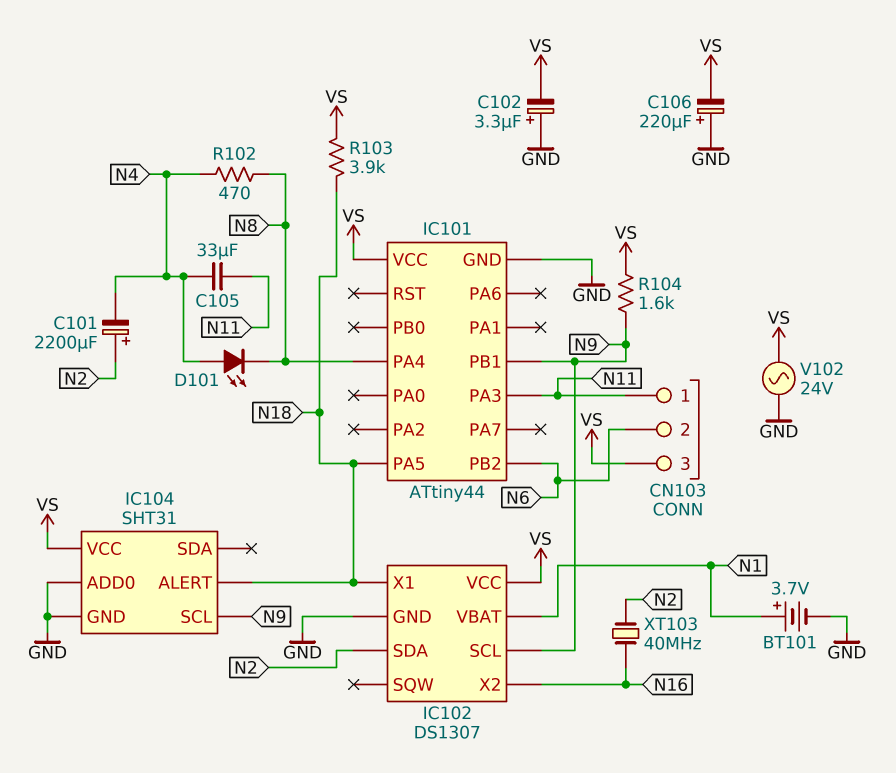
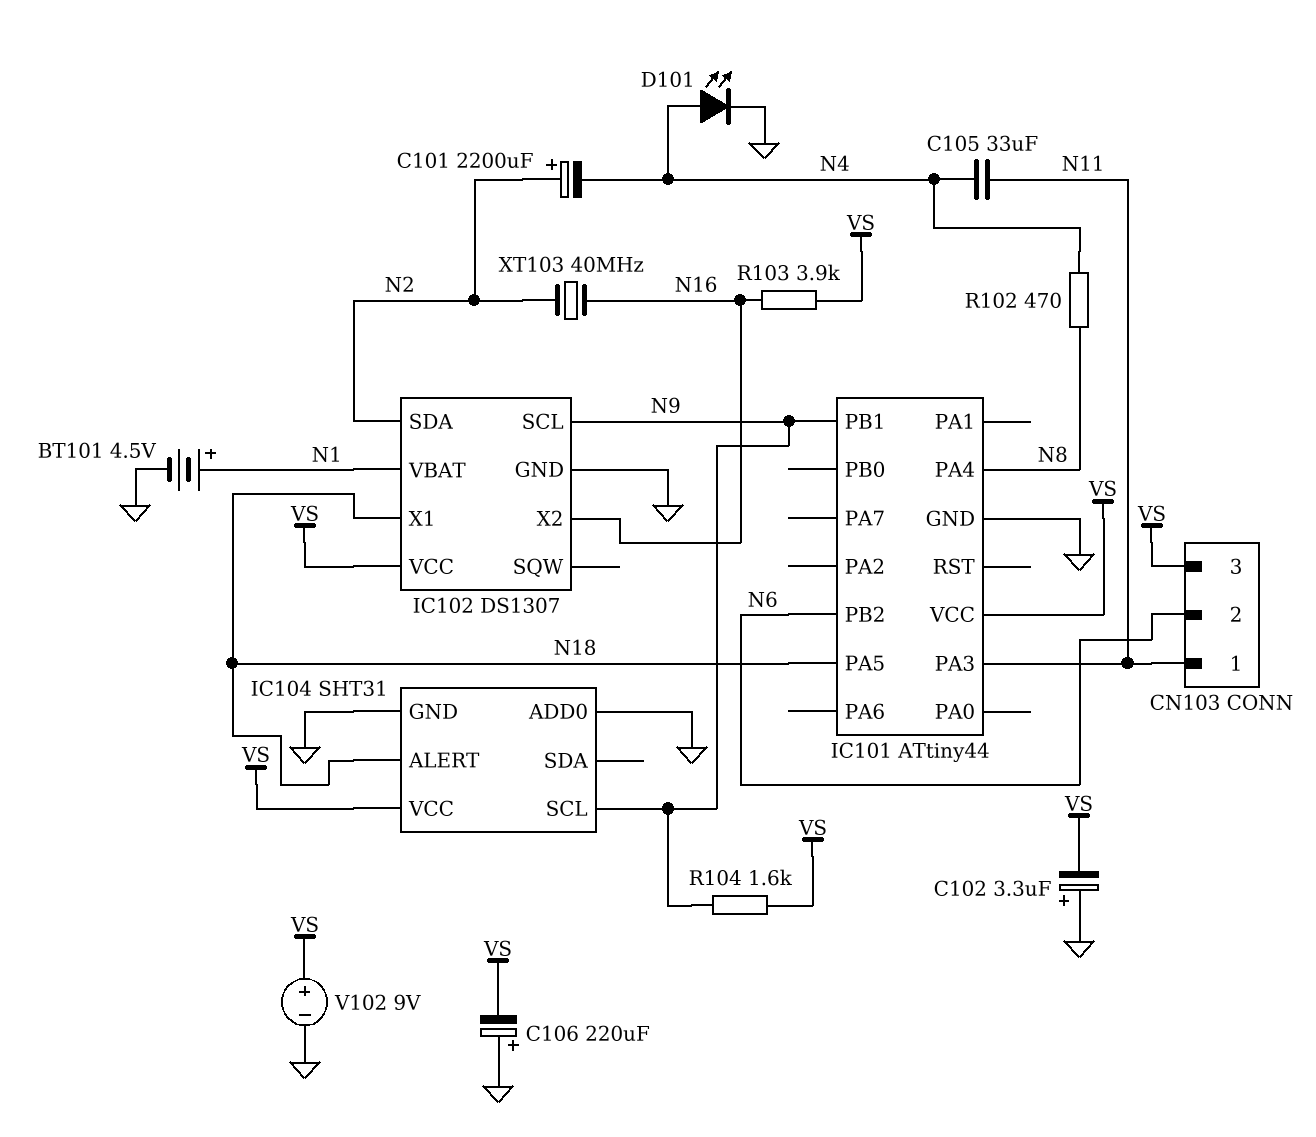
BT101: 3.7V (plus N1, minus GND) -> 4.5V (plus N1, minus GND)
D101: LED (A N4, K N8) -> LED (A N4, K GND)
R103: 3.9k (N18, VS) -> 3.9k (N16, VS)
V102: AC 24V (GND, VS) -> 9V (plus VS, minus GND)

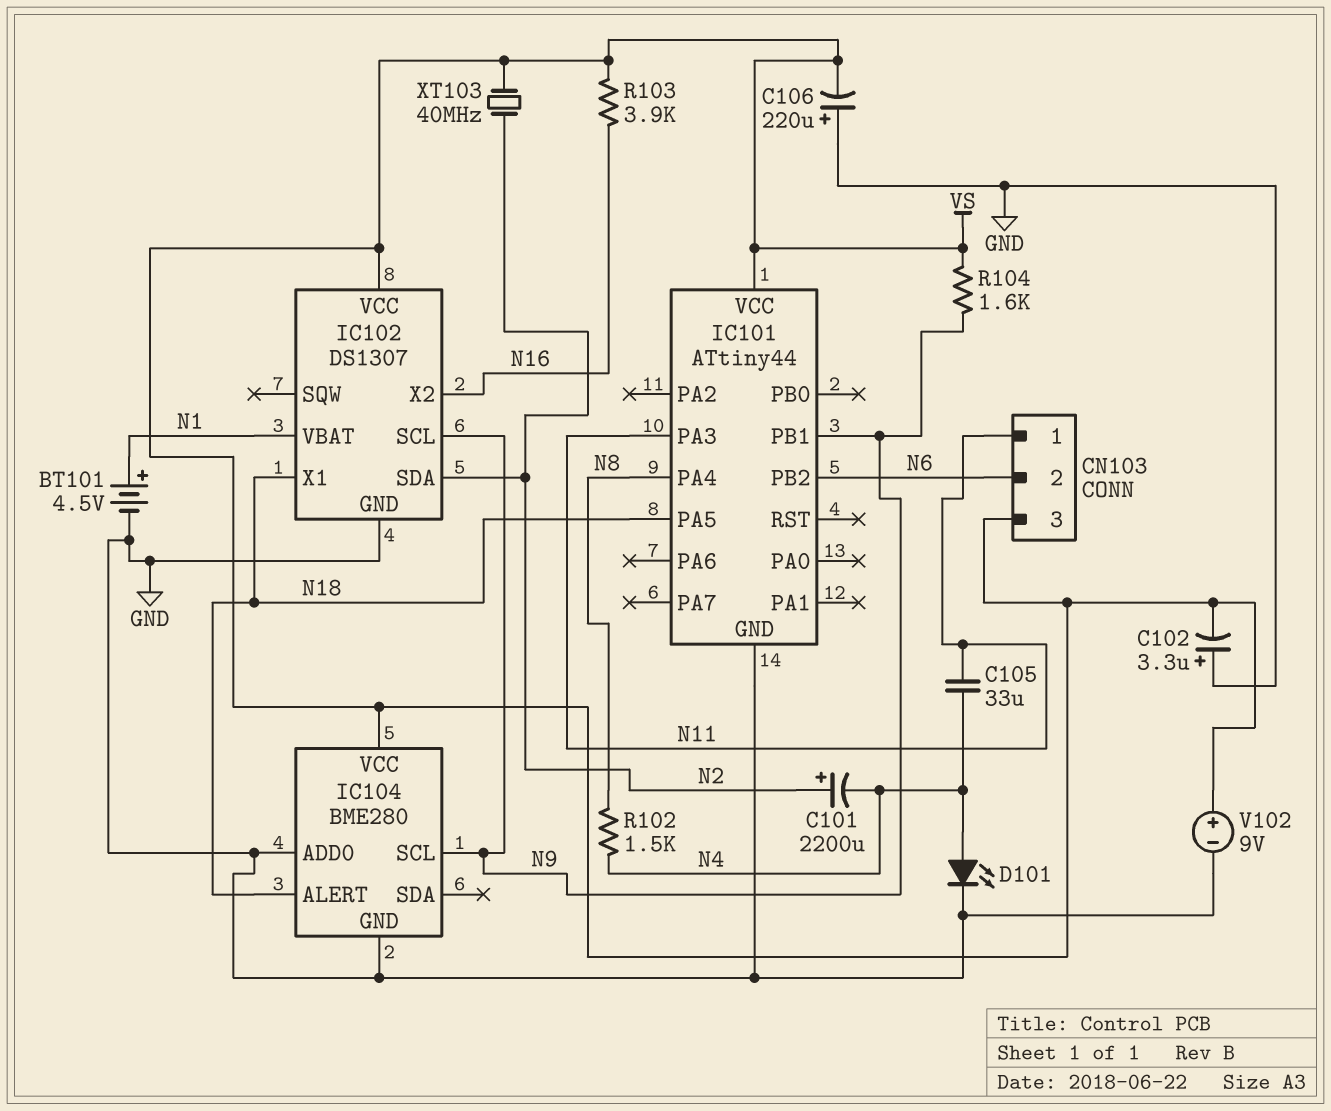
IC104: SHT31 -> BME280
R102: 470 (N4, N8) -> 1.5k (N4, N8)
XT103: 40MHz (N2, N16) -> 40MHz (N2, VS)

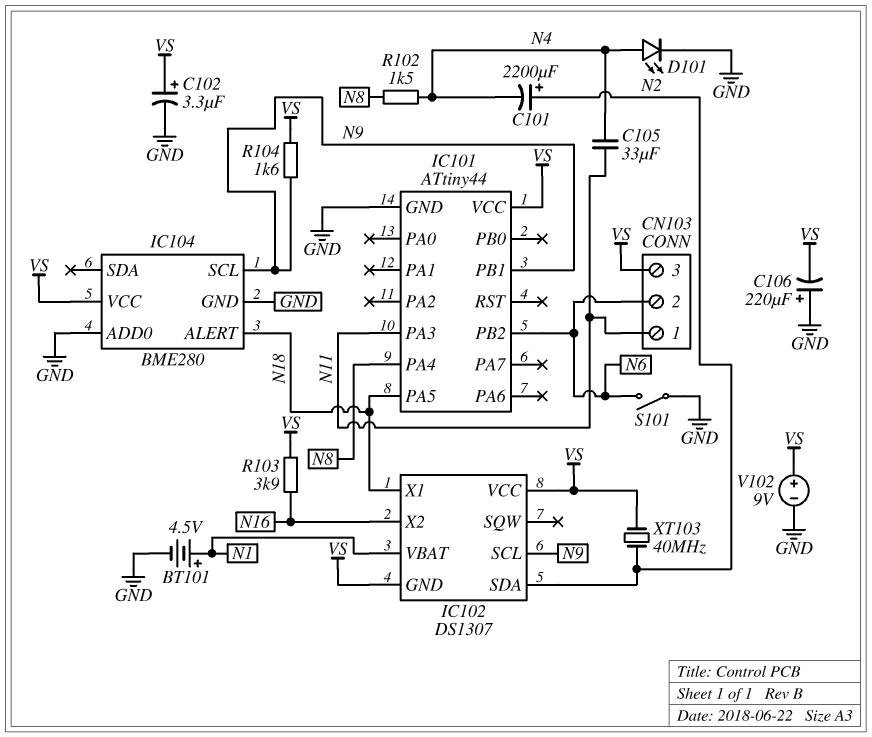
C102: 3.3uF (plus GND, minus VS) -> 3.3uF (plus VS, minus GND)
IC102 pin GND: GND -> VS
S101: none -> switch (GND, N6)

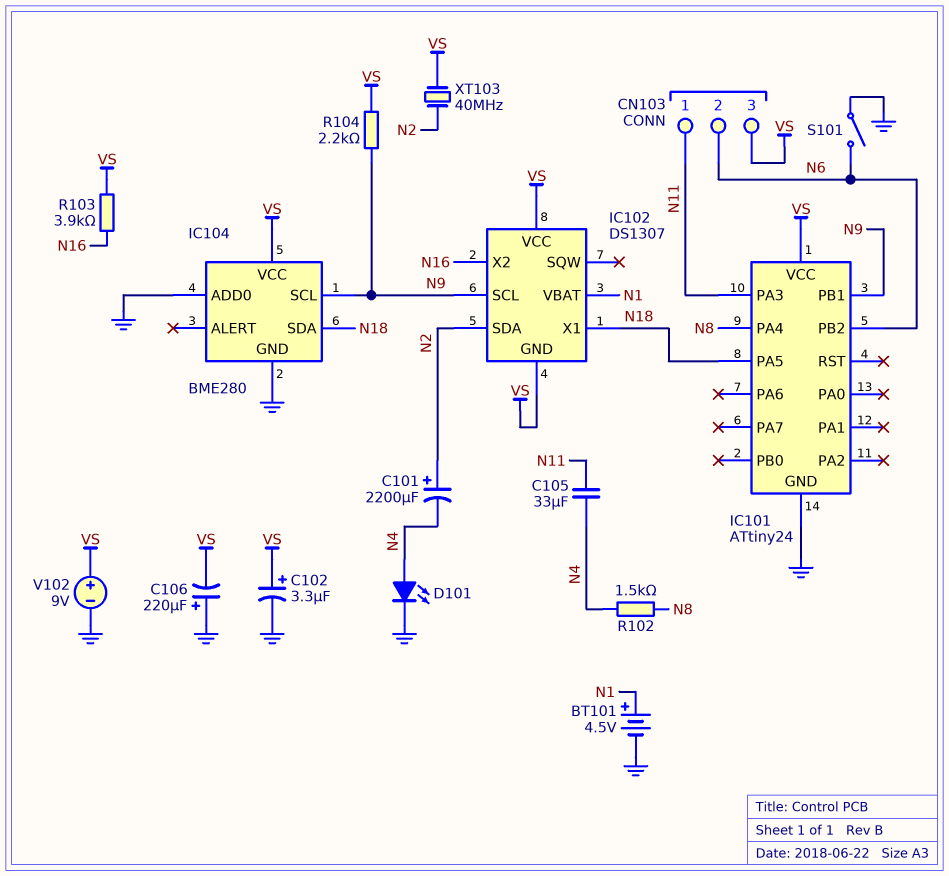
IC101: ATtiny44 -> ATtiny24
IC104 pin ALERT: N18 -> none
IC104 pin SDA: none -> N18
R104: 1.6k (N9, VS) -> 2.2k (N9, VS)

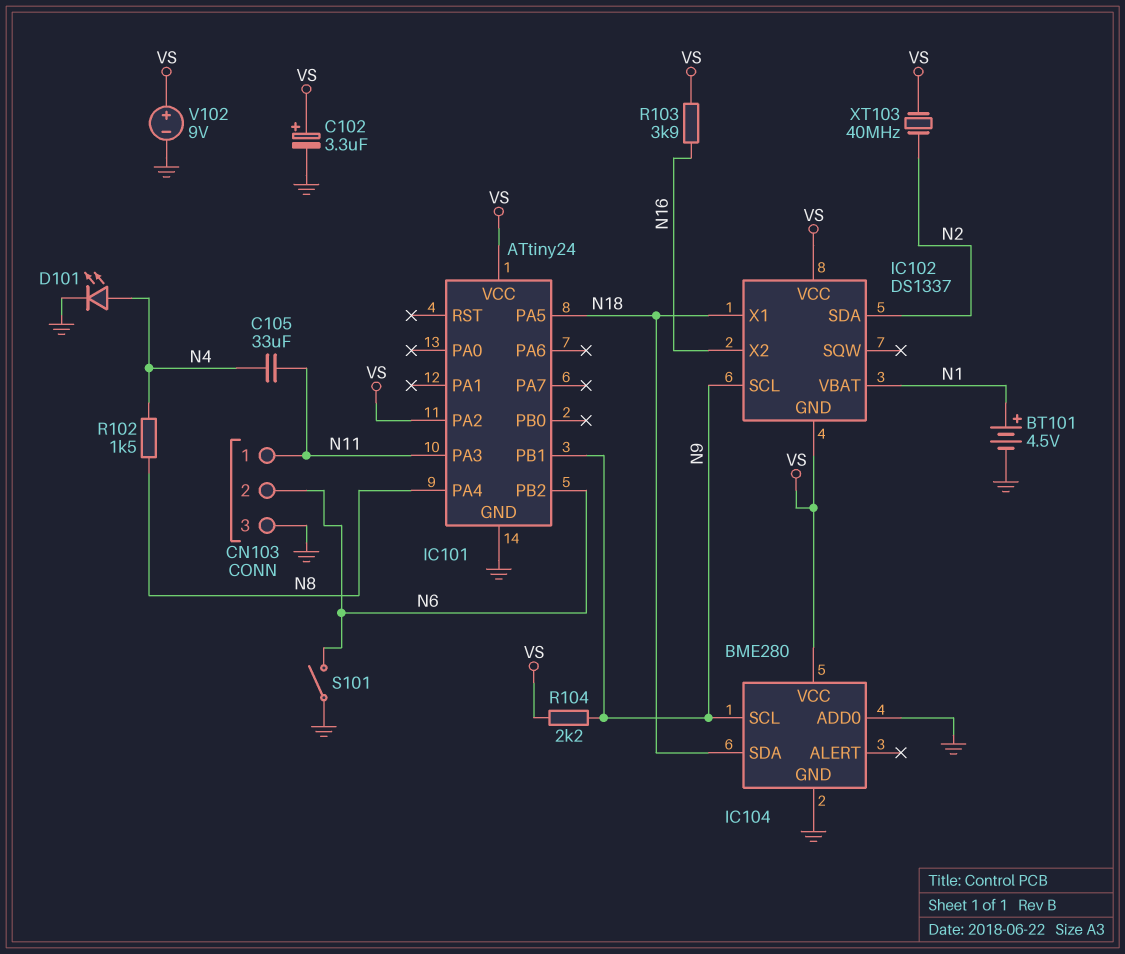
C101: 2200uF (plus N2, minus N4) -> none
C106: 220uF (plus GND, minus VS) -> none
CN103 pin 3: VS -> GND
IC101 pin PA2: none -> VS
IC102: DS1307 -> DS1337

